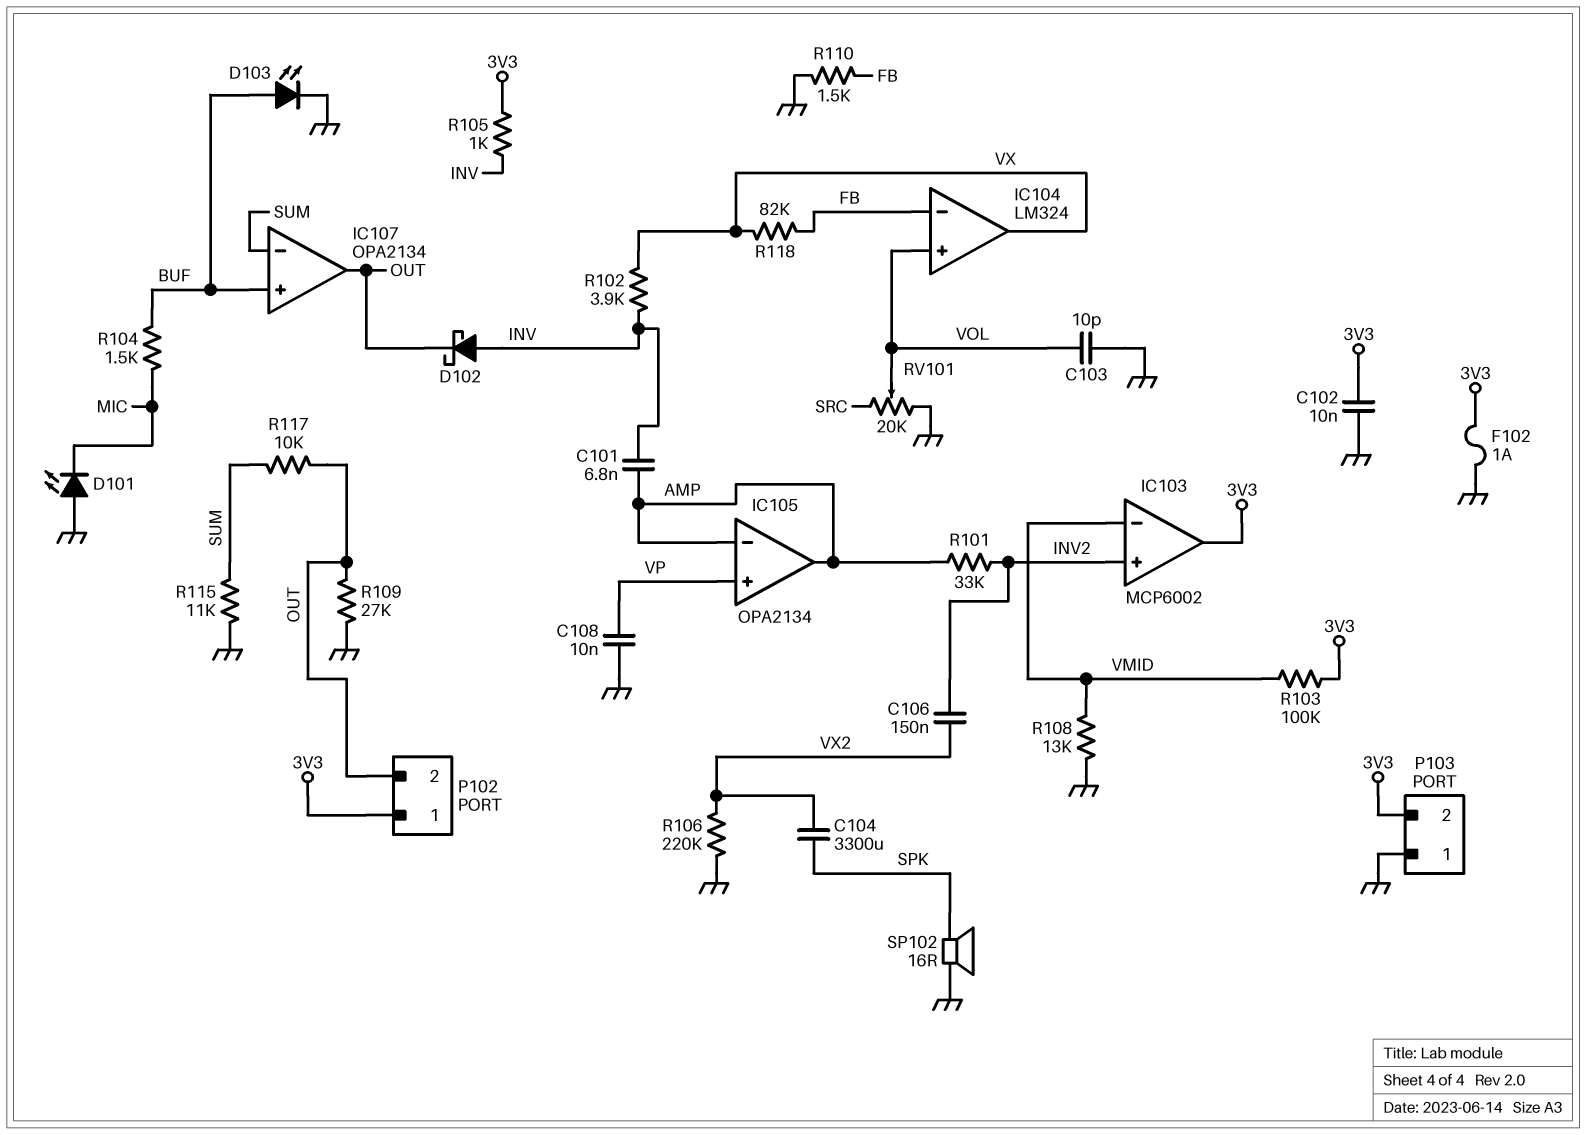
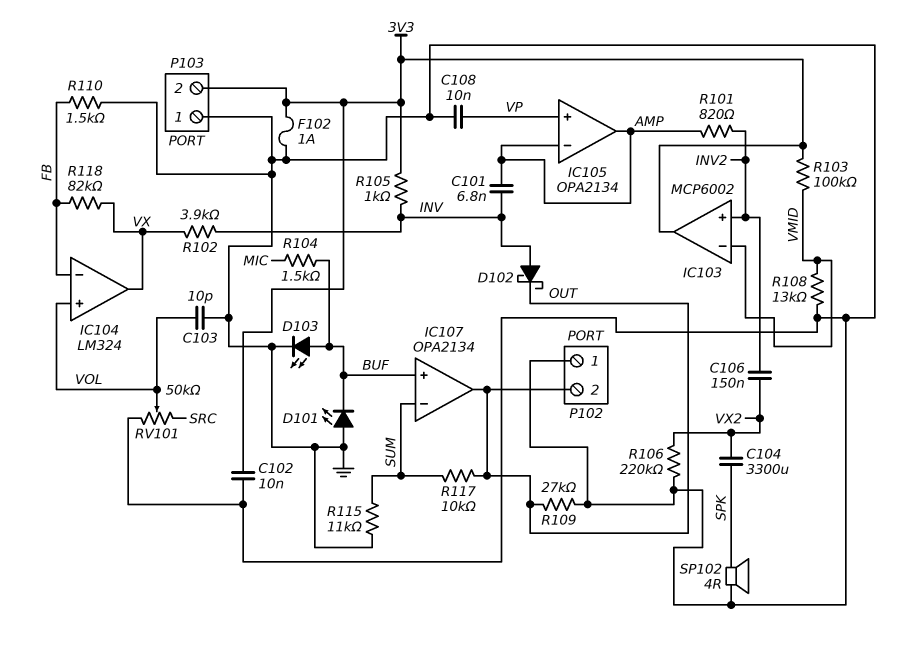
D101: LED (A GND, K MIC) -> LED (A GND, K BUF)
P102 pin 1: 3V3 -> GND
R101: 33k (AMP, INV2) -> 820 (AMP, INV2)
RV101: 20k (GND, SRC, wiper VOL) -> 50k (GND, SRC, wiper VOL)
SP102: speaker 16R (GND, SPK) -> speaker 4R (GND, SPK)

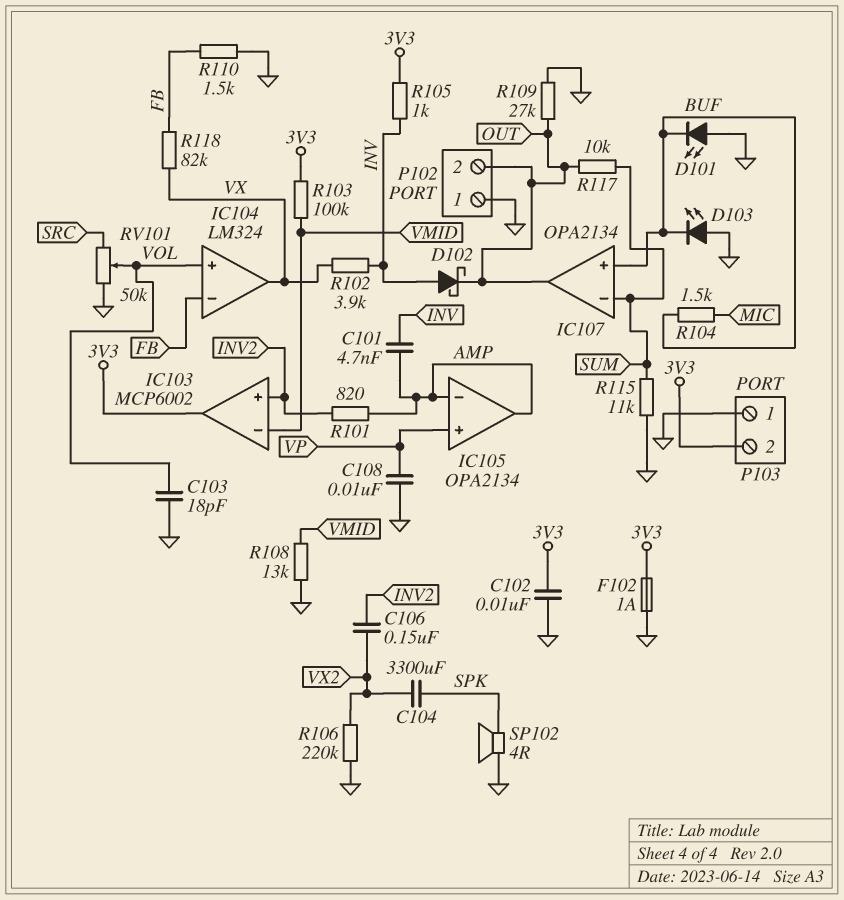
C101: 6.8nF (AMP, INV) -> 4.7nF (AMP, INV)
C103: 10pF (GND, VOL) -> 18pF (GND, VOL)
D103: LED (A BUF, K GND) -> LED (A GND, K BUF)

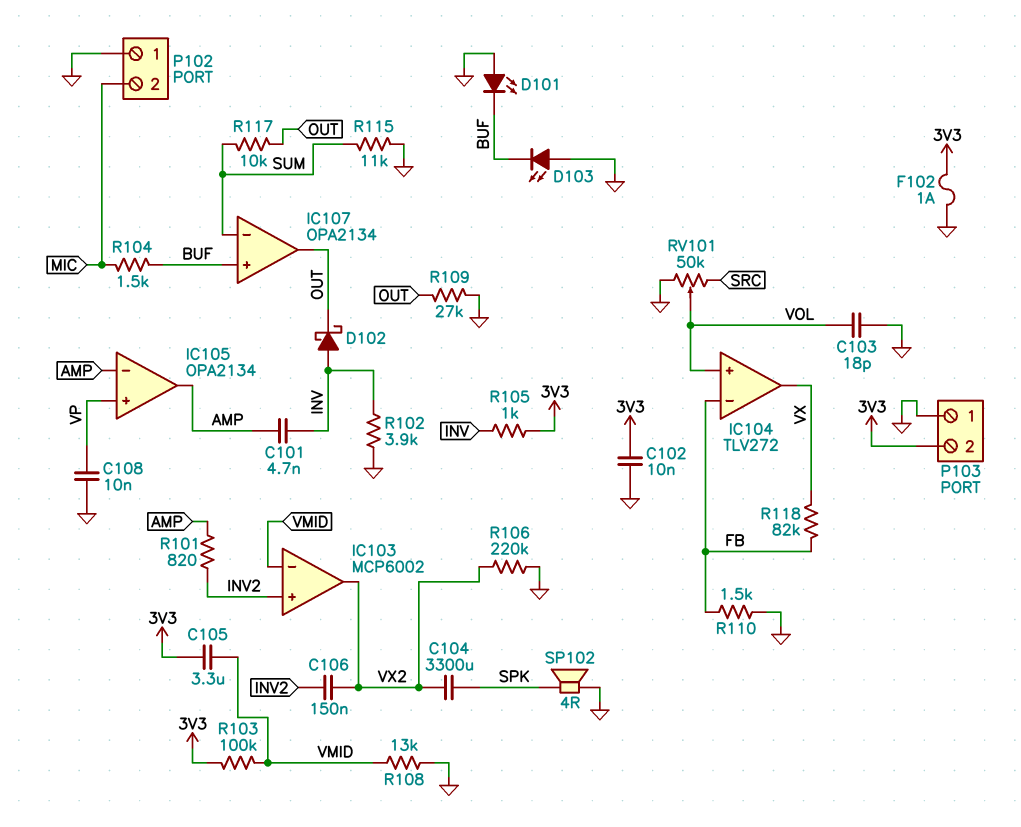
C105: none -> 3.3uF (3V3, VMID)
IC103 pin out: 3V3 -> VX2
IC104: LM324 -> TLV272
P102 pin 2: OUT -> MIC
R102: 3.9k (INV, VX) -> 3.9k (GND, INV)

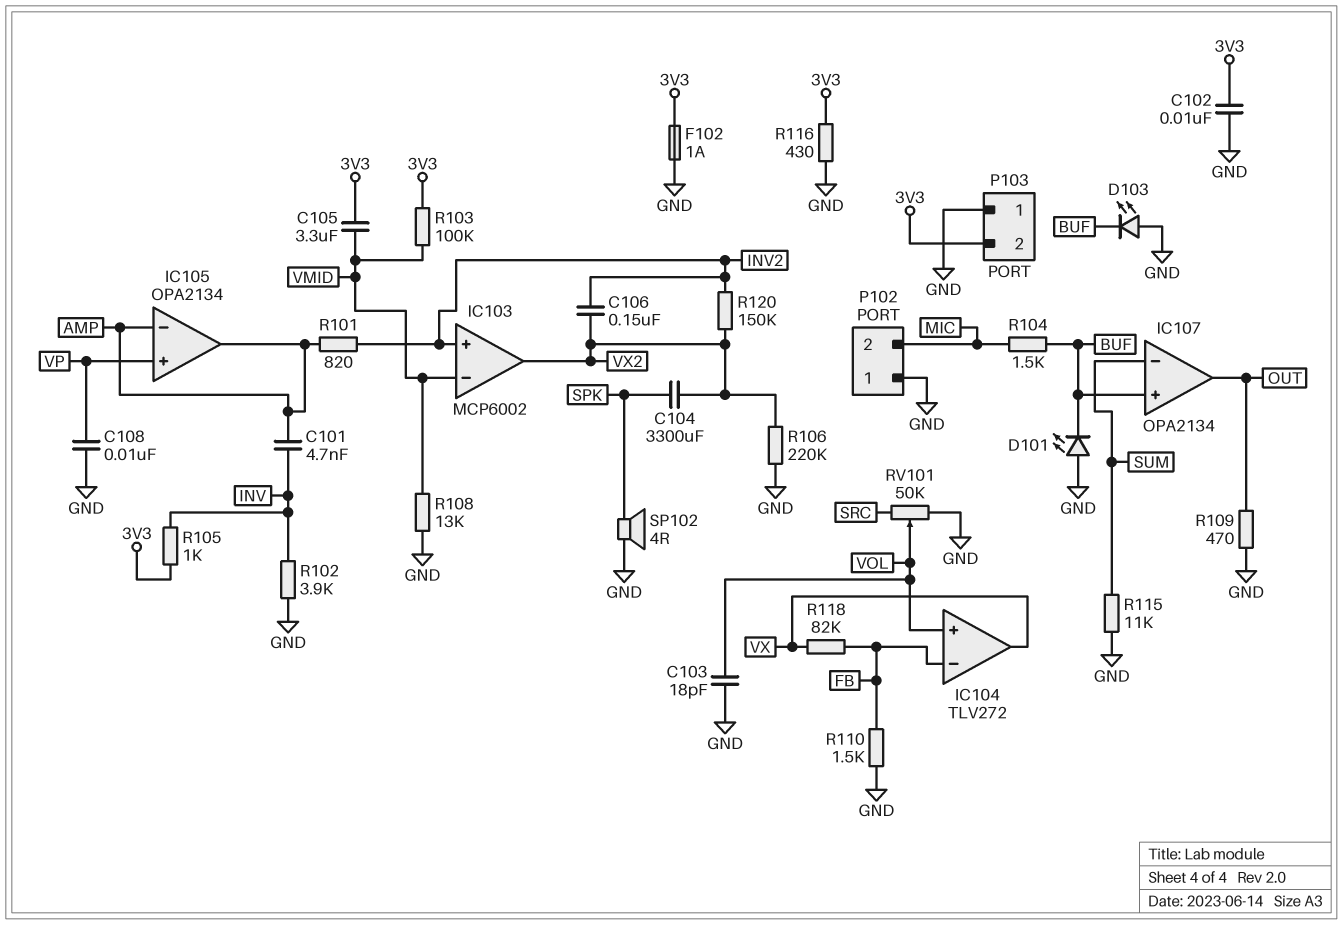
D102: schottky (A INV, K OUT) -> none
R109: 27k (GND, OUT) -> 470 (GND, OUT)
R116: none -> 430 (3V3, GND)
R117: 10k (OUT, SUM) -> none
R120: none -> 150k (INV2, VX2)

